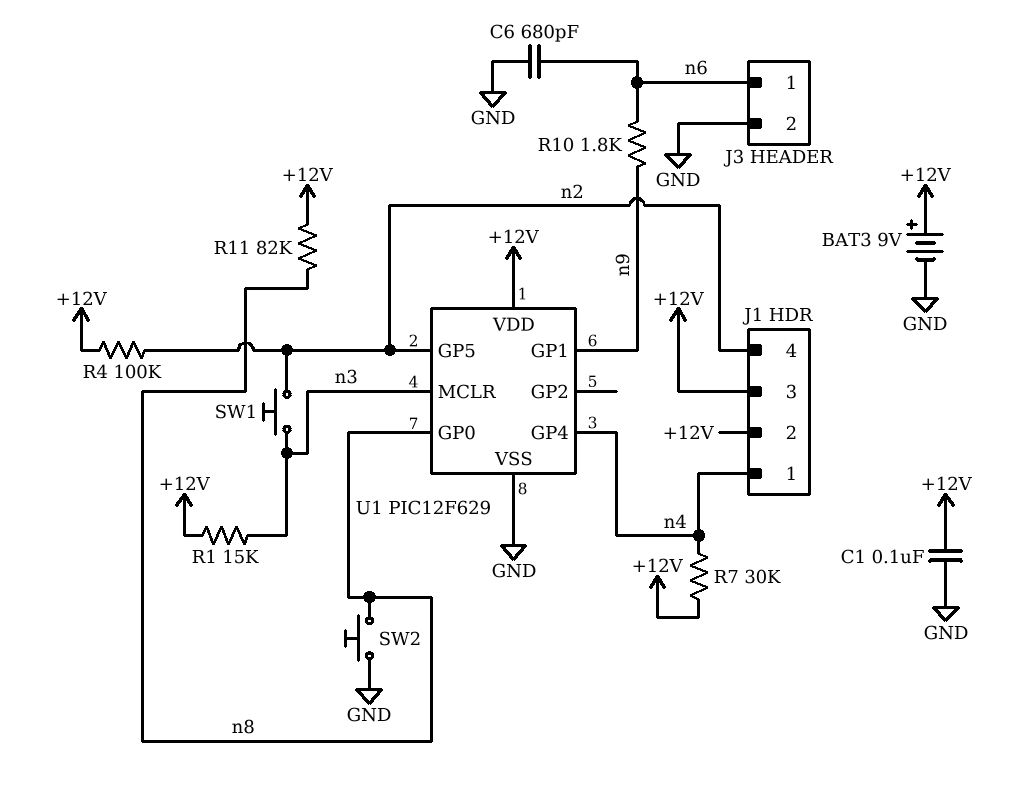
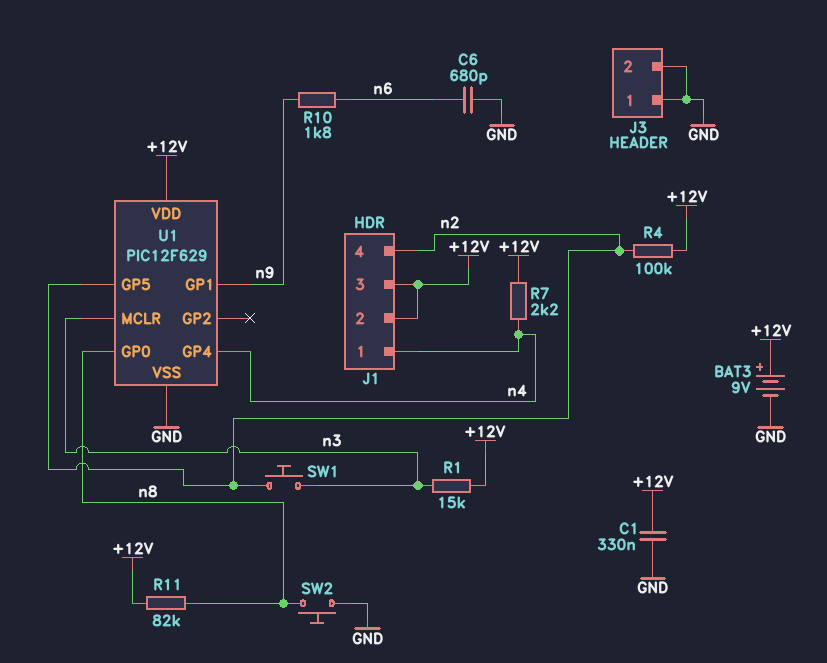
C1: 100nF (+12V, GND) -> 330nF (+12V, GND)
J3 pin 1: n6 -> GND
R7: 30k (+12V, n4) -> 2.2k (+12V, n4)

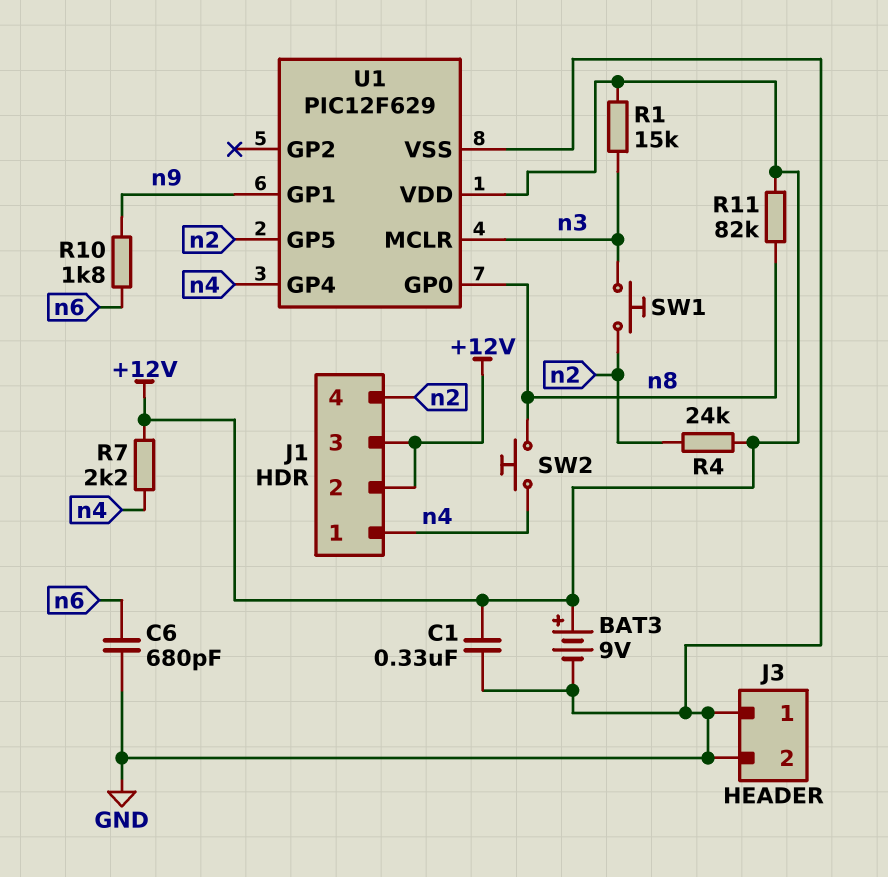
R4: 100k (+12V, n2) -> 24k (+12V, n2)
SW2: button (GND, n8) -> button (n4, n8)

